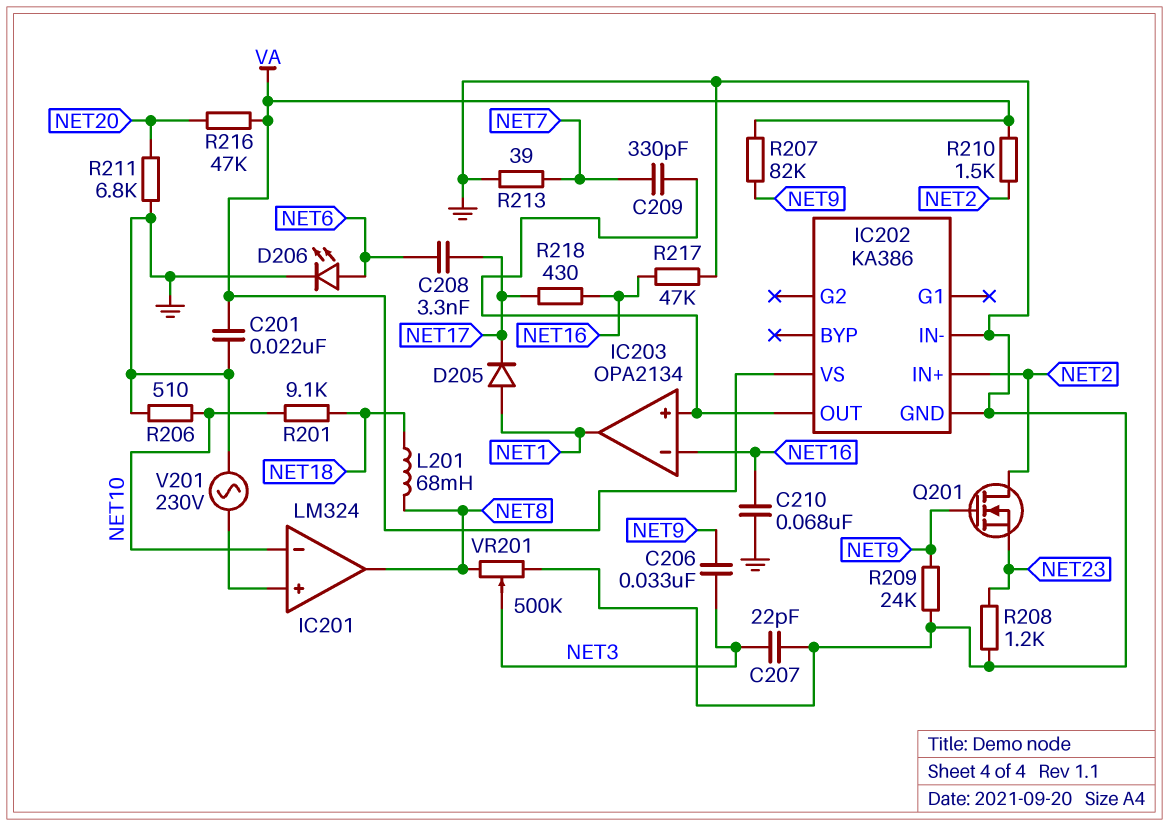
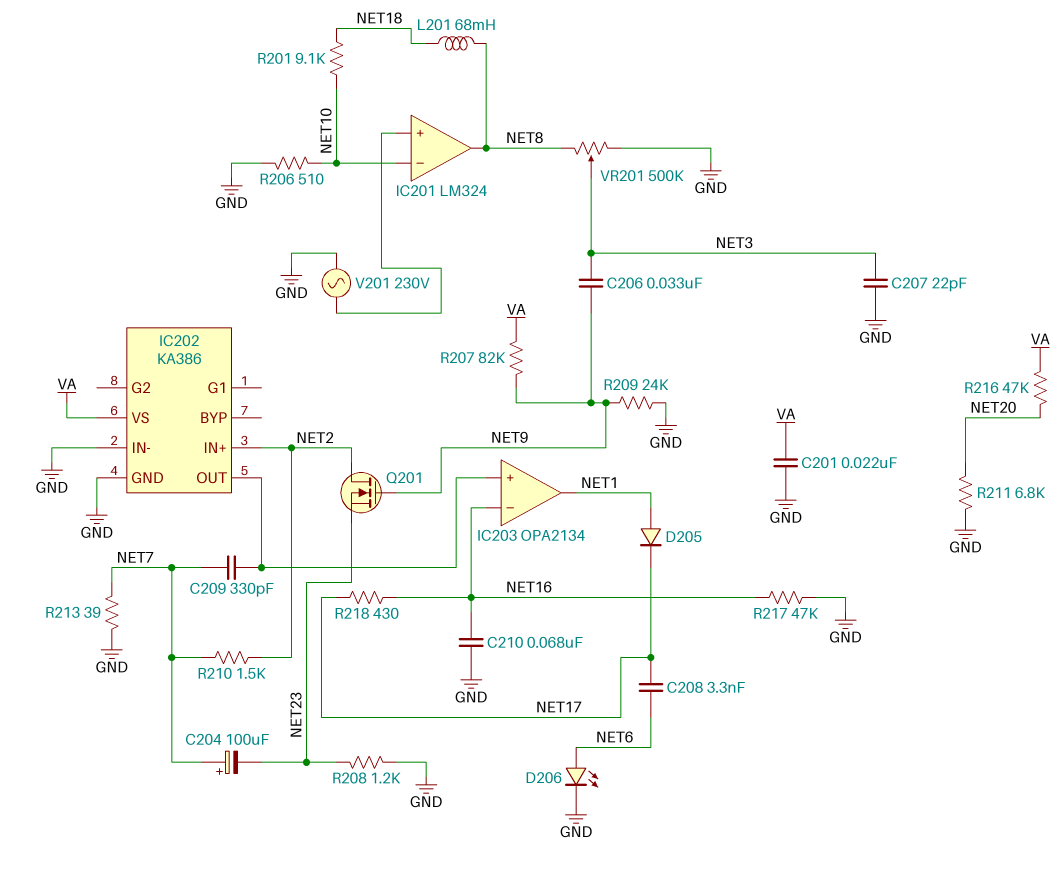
C204: none -> 100uF (plus NET7, minus NET23)
R210: 1.5k (NET2, VA) -> 1.5k (NET2, NET7)

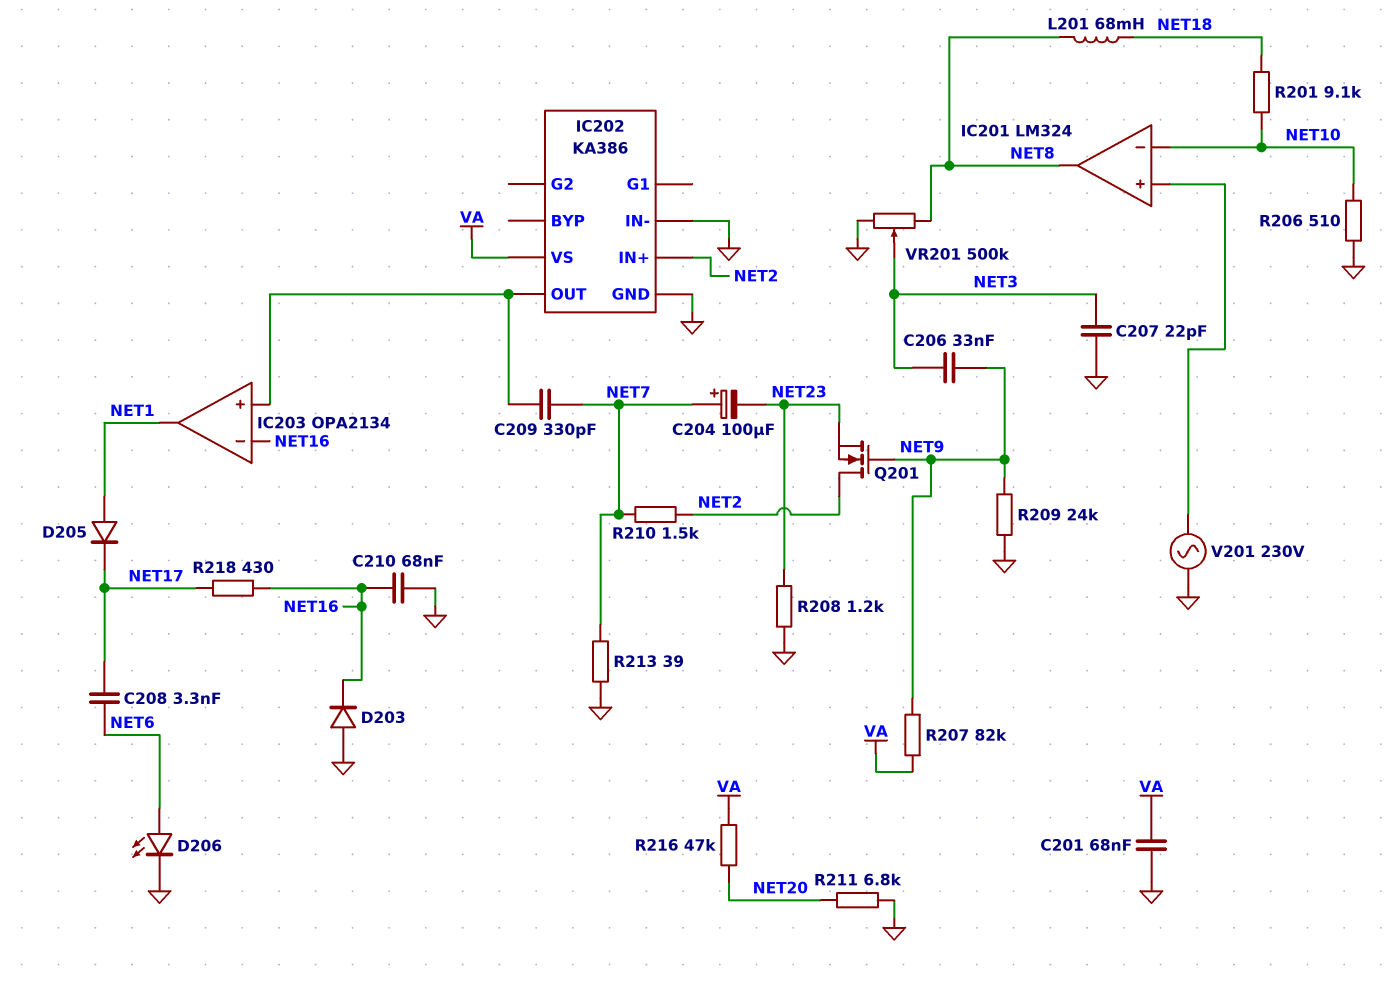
C201: 22nF (GND, VA) -> 68nF (GND, VA)
D203: none -> diode (A GND, K NET16)
R217: 47k (GND, NET16) -> none

